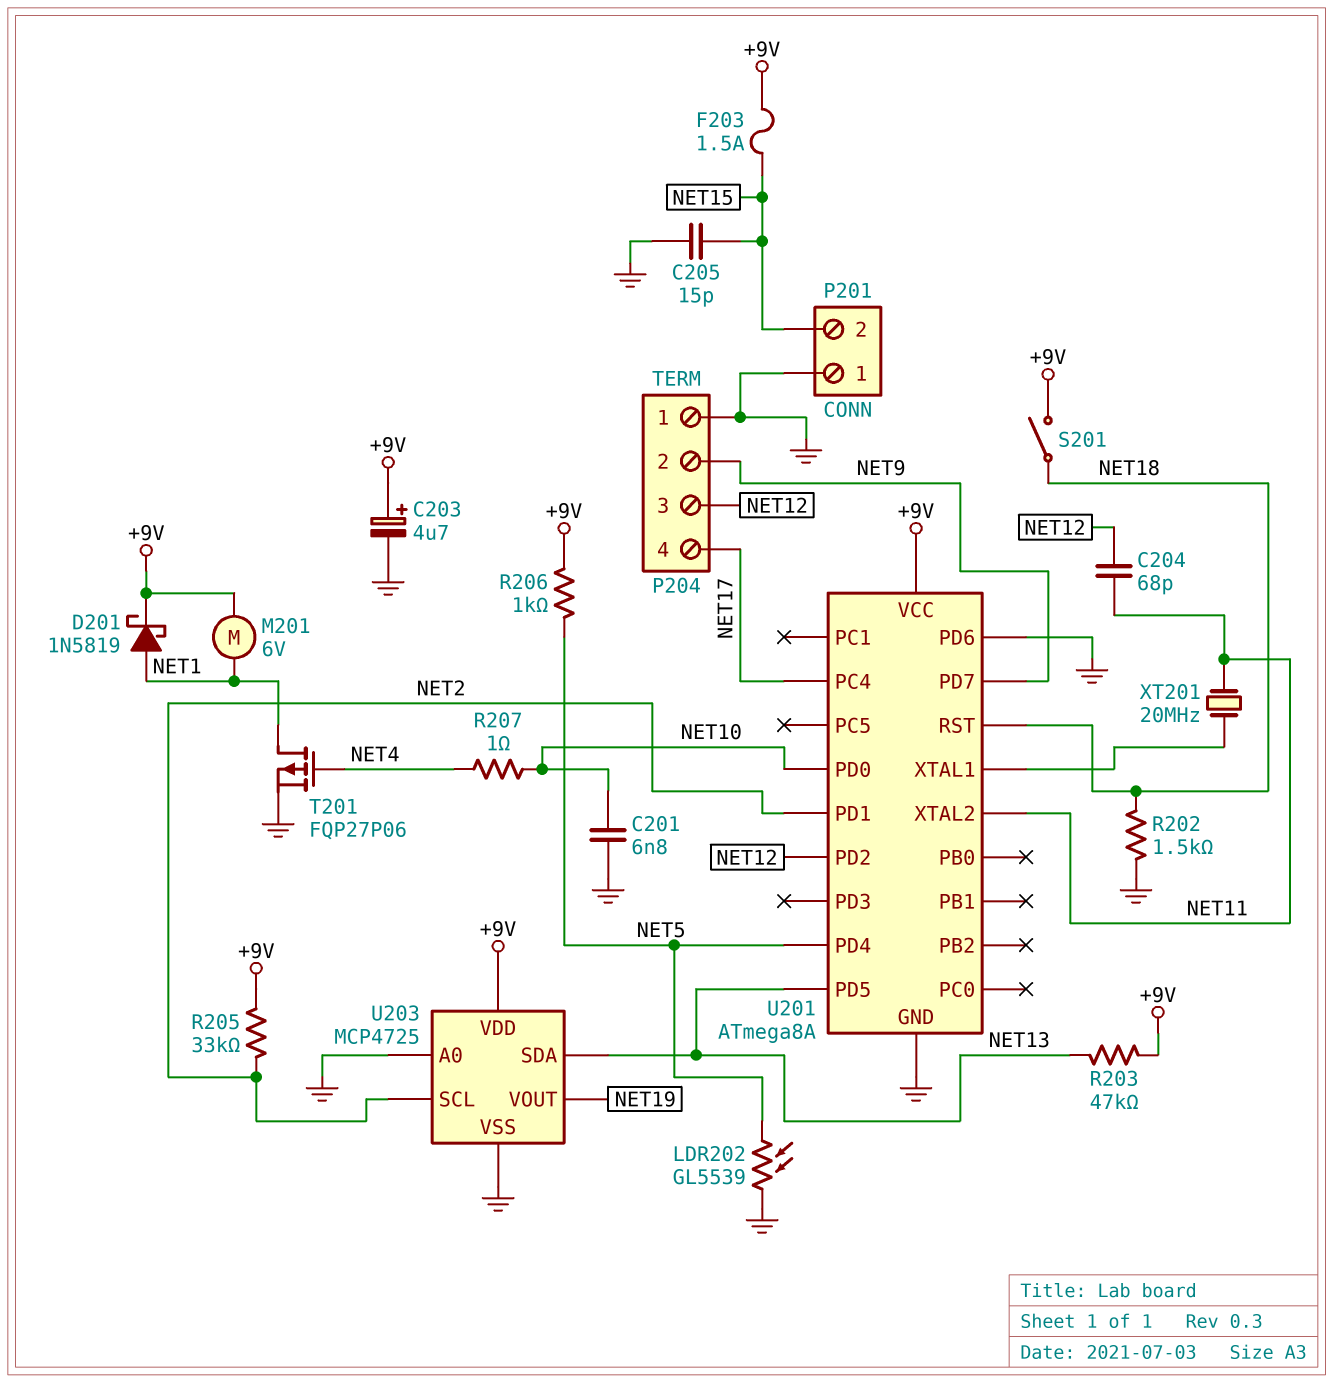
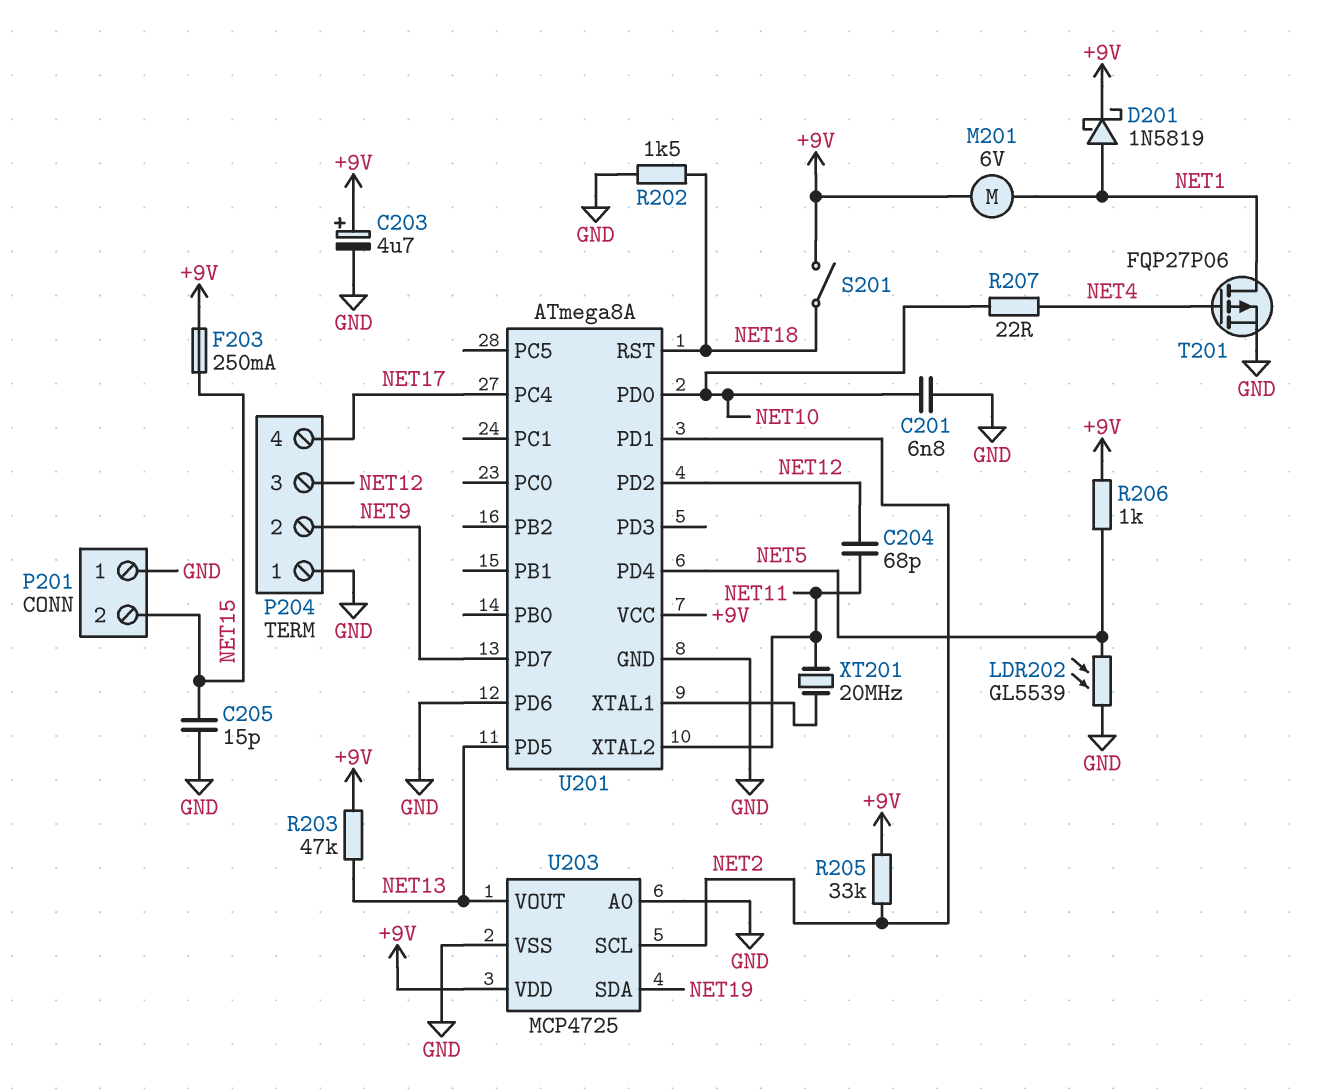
F203: 1.5A (+9V, NET15) -> 250mA (+9V, NET15)
R207: 1 (NET4, NET10) -> 22 (NET4, NET10)
U203 pin SDA: NET13 -> NET19
U203 pin VOUT: NET19 -> NET13

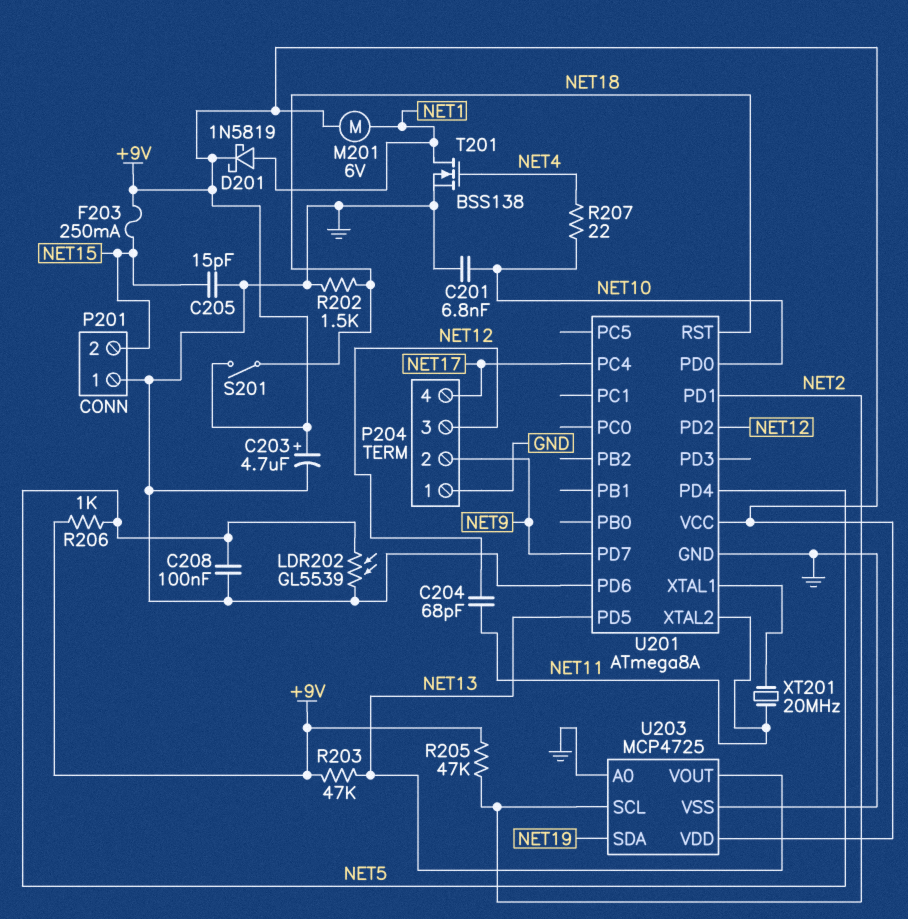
C208: none -> 100nF (GND, NET5)
R205: 33k (+9V, NET2) -> 47k (+9V, NET2)
T201: PMOS FQP27P06 (G NET4, D NET1, S GND) -> NMOS BSS138 (G NET4, D NET1, S GND)

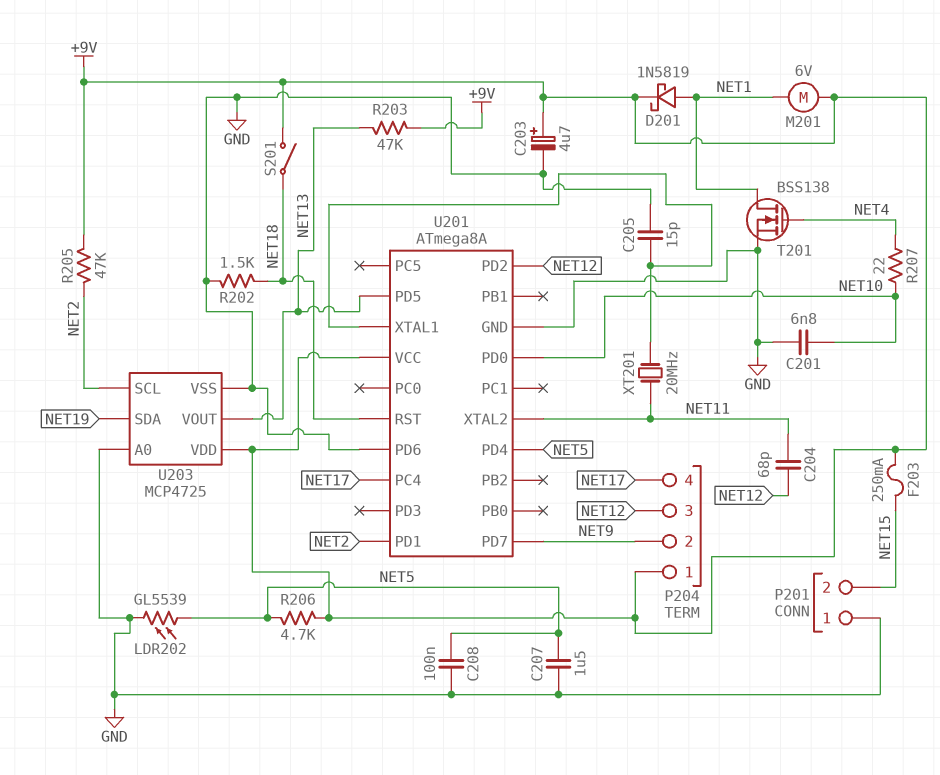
C205: 15pF (GND, NET15) -> 15pF (GND, U201/XTAL1)
C207: none -> 1.5uF (GND, NET5)
P204 pin 1: GND -> +9V
R206: 1k (+9V, NET5) -> 4.7k (+9V, NET5)

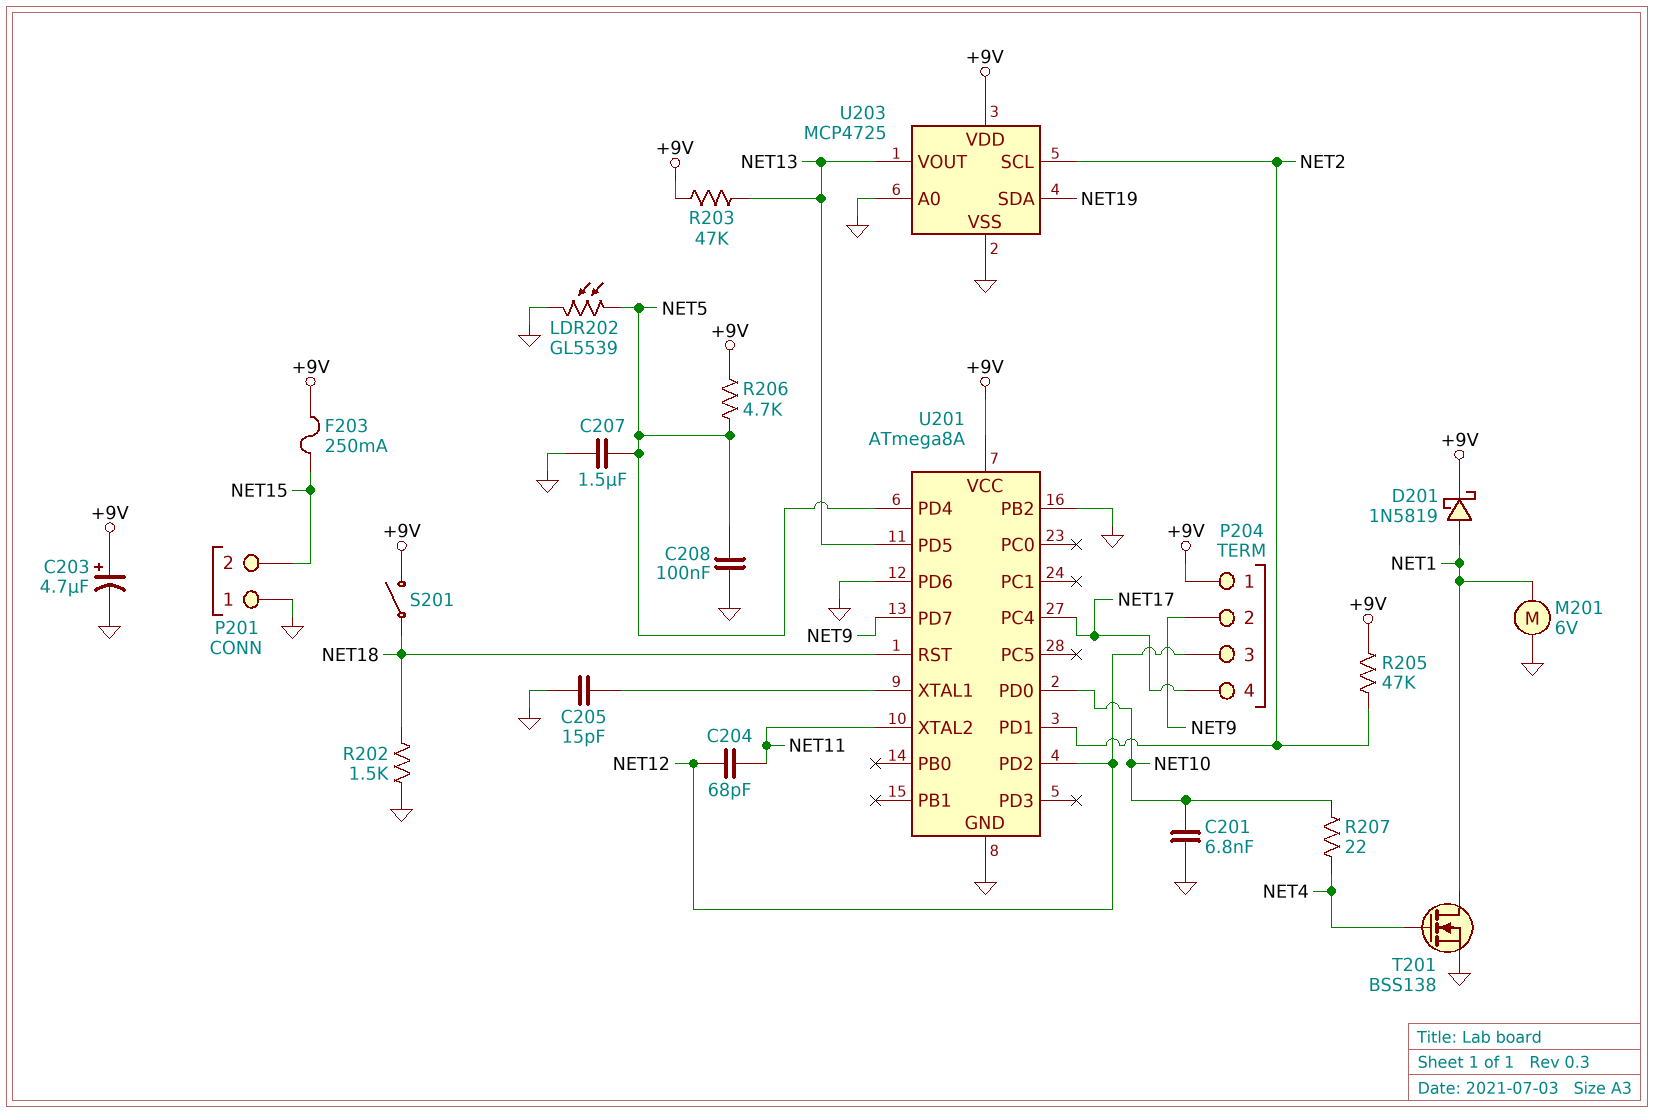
M201: motor 6V (+9V, NET1) -> motor 6V (GND, NET1)
U201 pin PB2: none -> GND
XT201: 20MHz (NET11, U201/XTAL1) -> none

